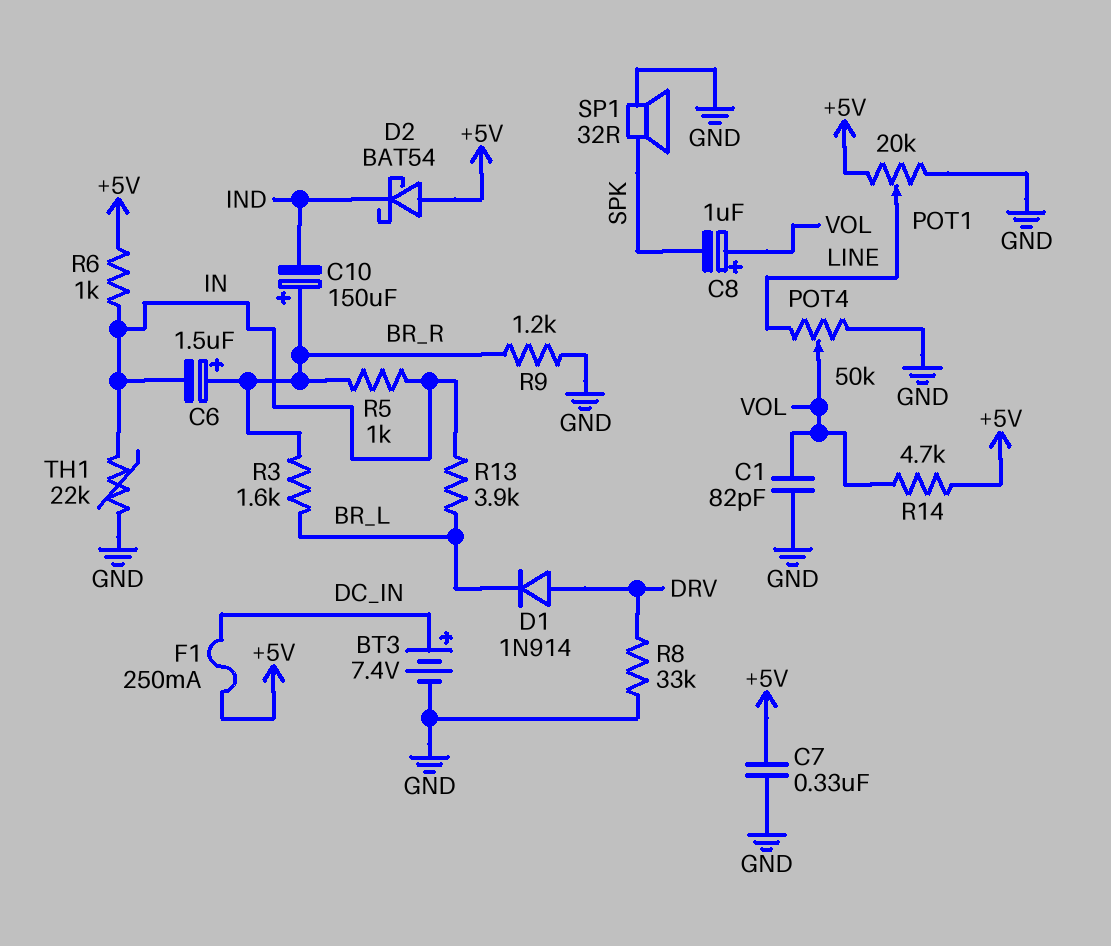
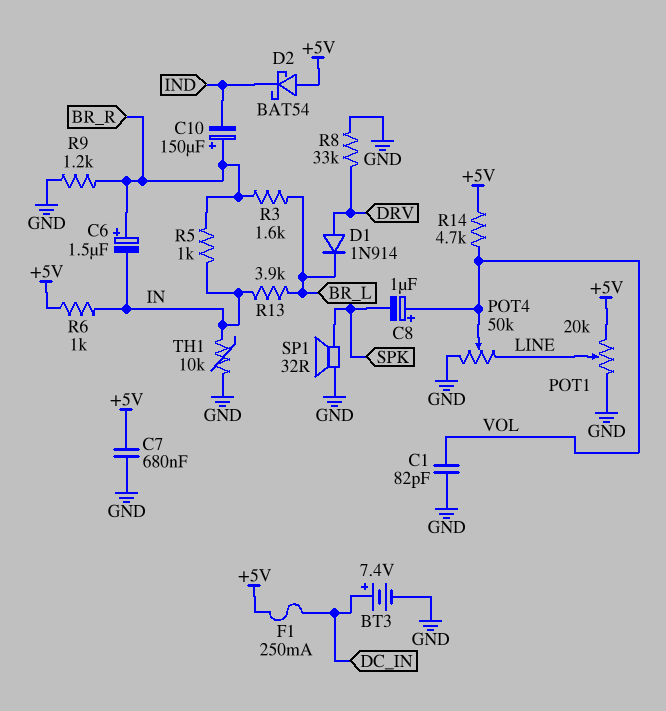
C7: 330nF (+5V, GND) -> 680nF (+5V, GND)
TH1: 22k (GND, IN) -> 10k (GND, IN)

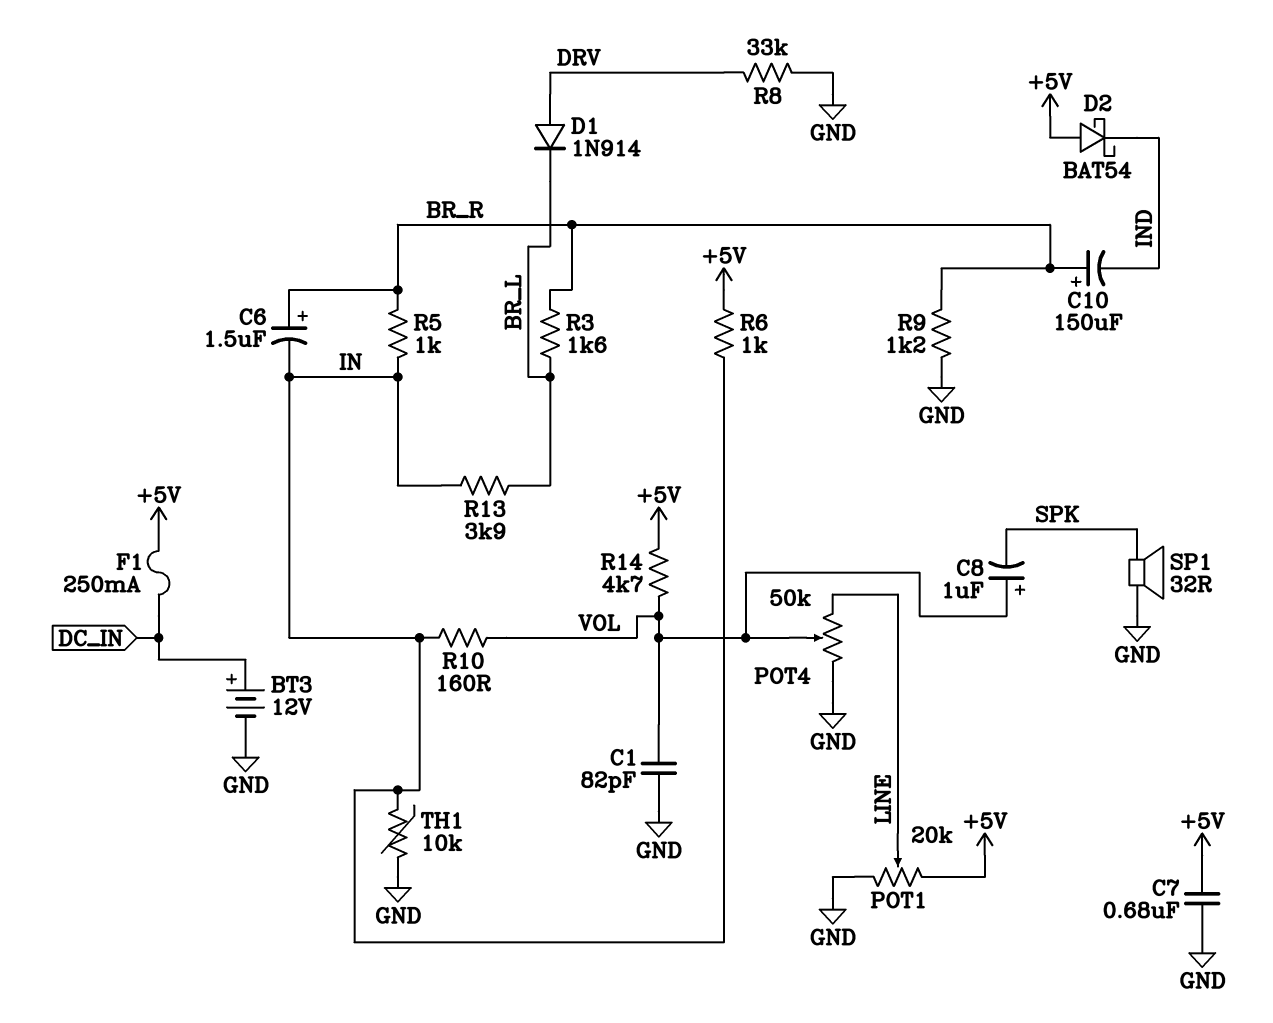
BT3: 7.4V (plus DC_IN, minus GND) -> 12V (plus DC_IN, minus GND)
R10: none -> 160 (IN, VOL)

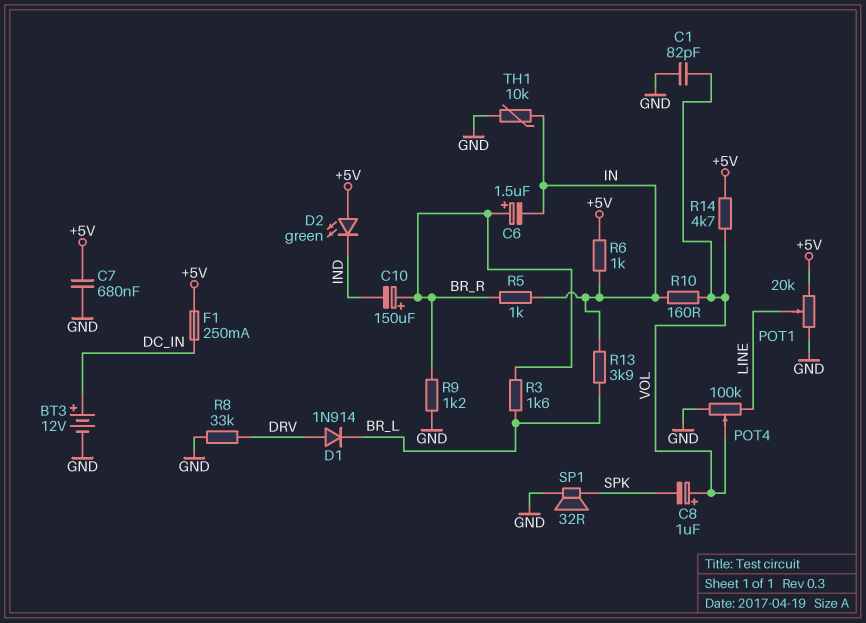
D2: schottky BAT54 (A +5V, K IND) -> LED green (A +5V, K IND)
POT4: 50k (GND, LINE, wiper VOL) -> 100k (GND, LINE, wiper VOL)

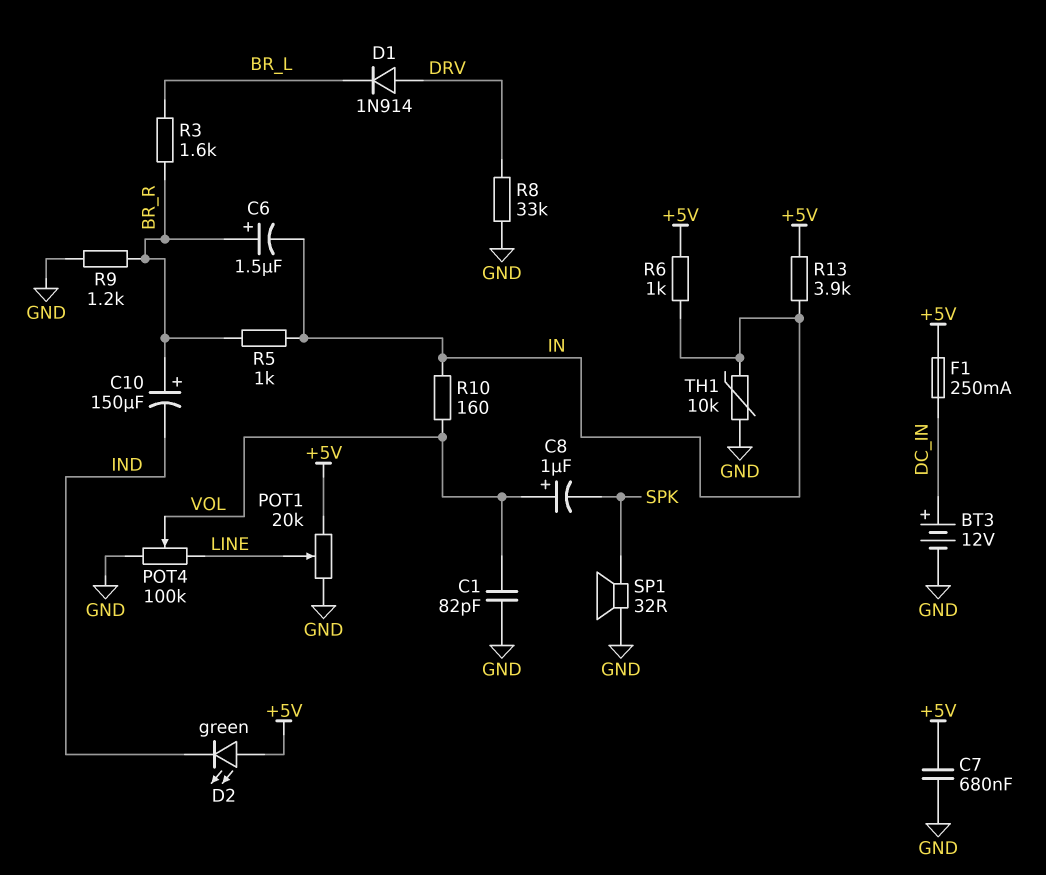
R13: 3.9k (BR_L, IN) -> 3.9k (+5V, IN)
R14: 4.7k (+5V, VOL) -> none

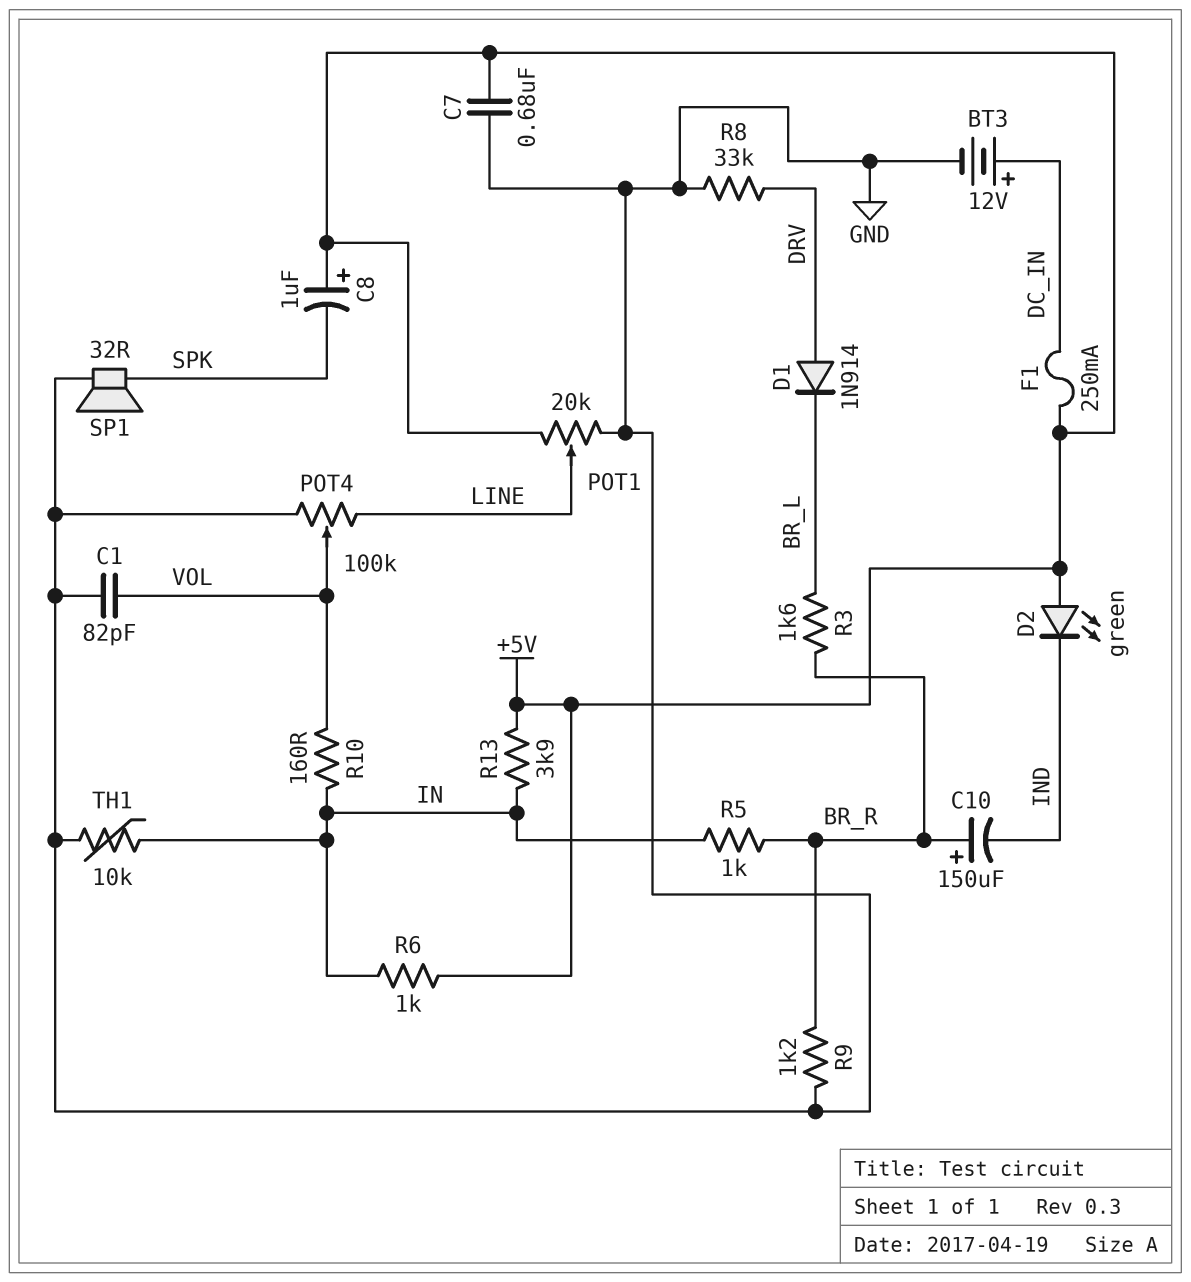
C6: 1.5uF (plus BR_R, minus IN) -> none
C8: 1uF (plus VOL, minus SPK) -> 1uF (plus +5V, minus SPK)

